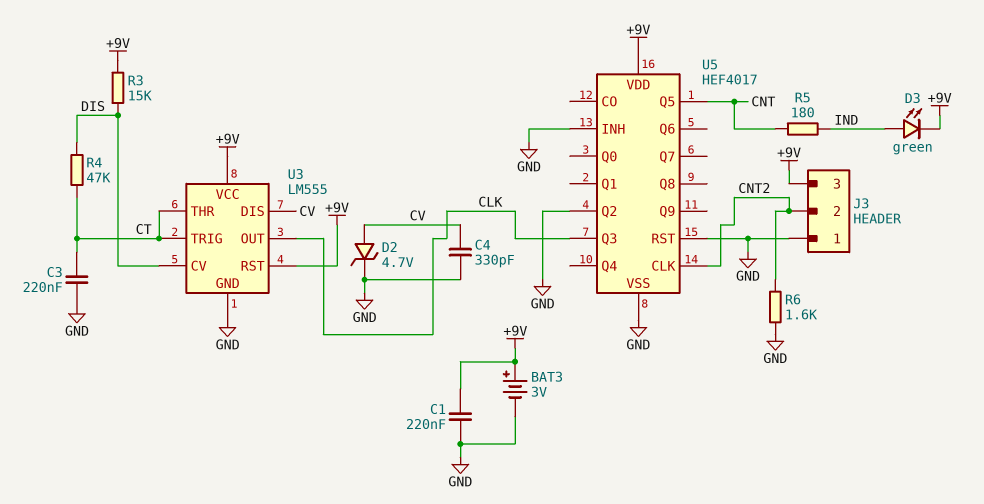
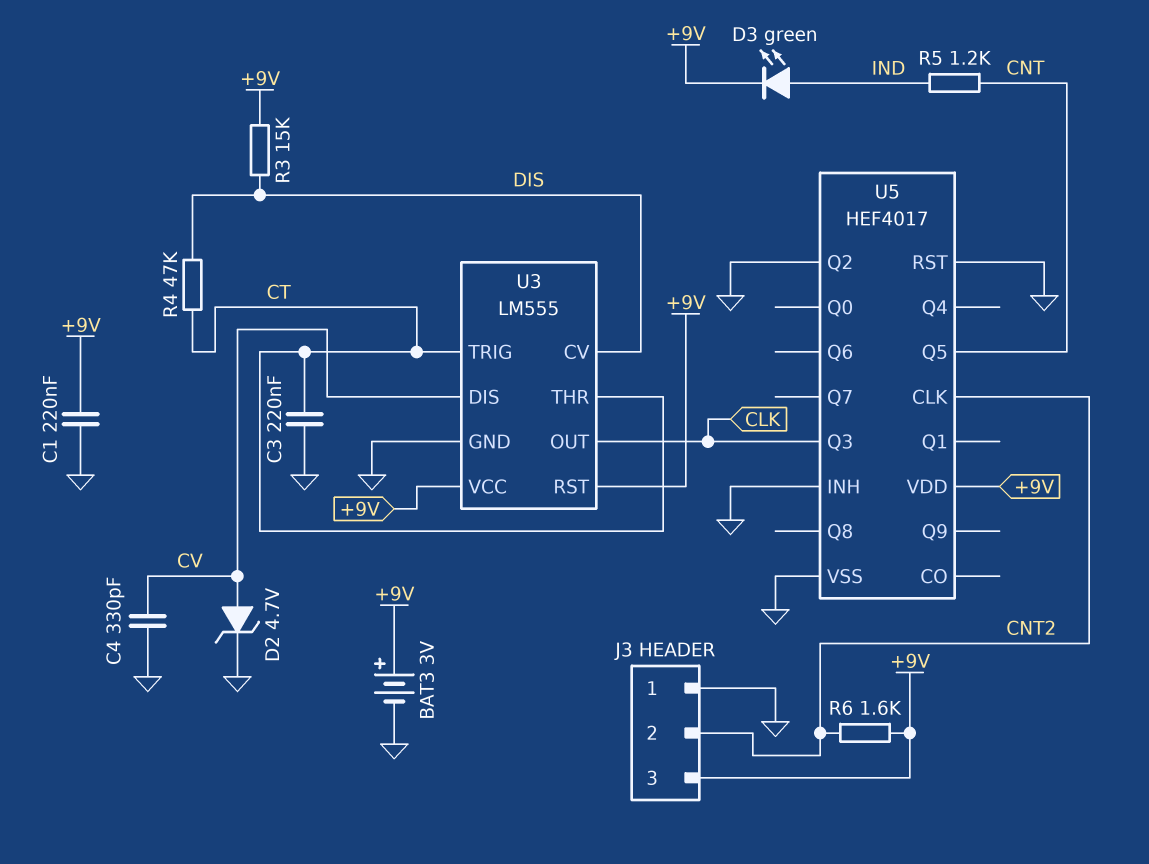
R5: 180 (CNT, IND) -> 1.2k (CNT, IND)
R6: 1.6k (CNT2, GND) -> 1.6k (+9V, CNT2)

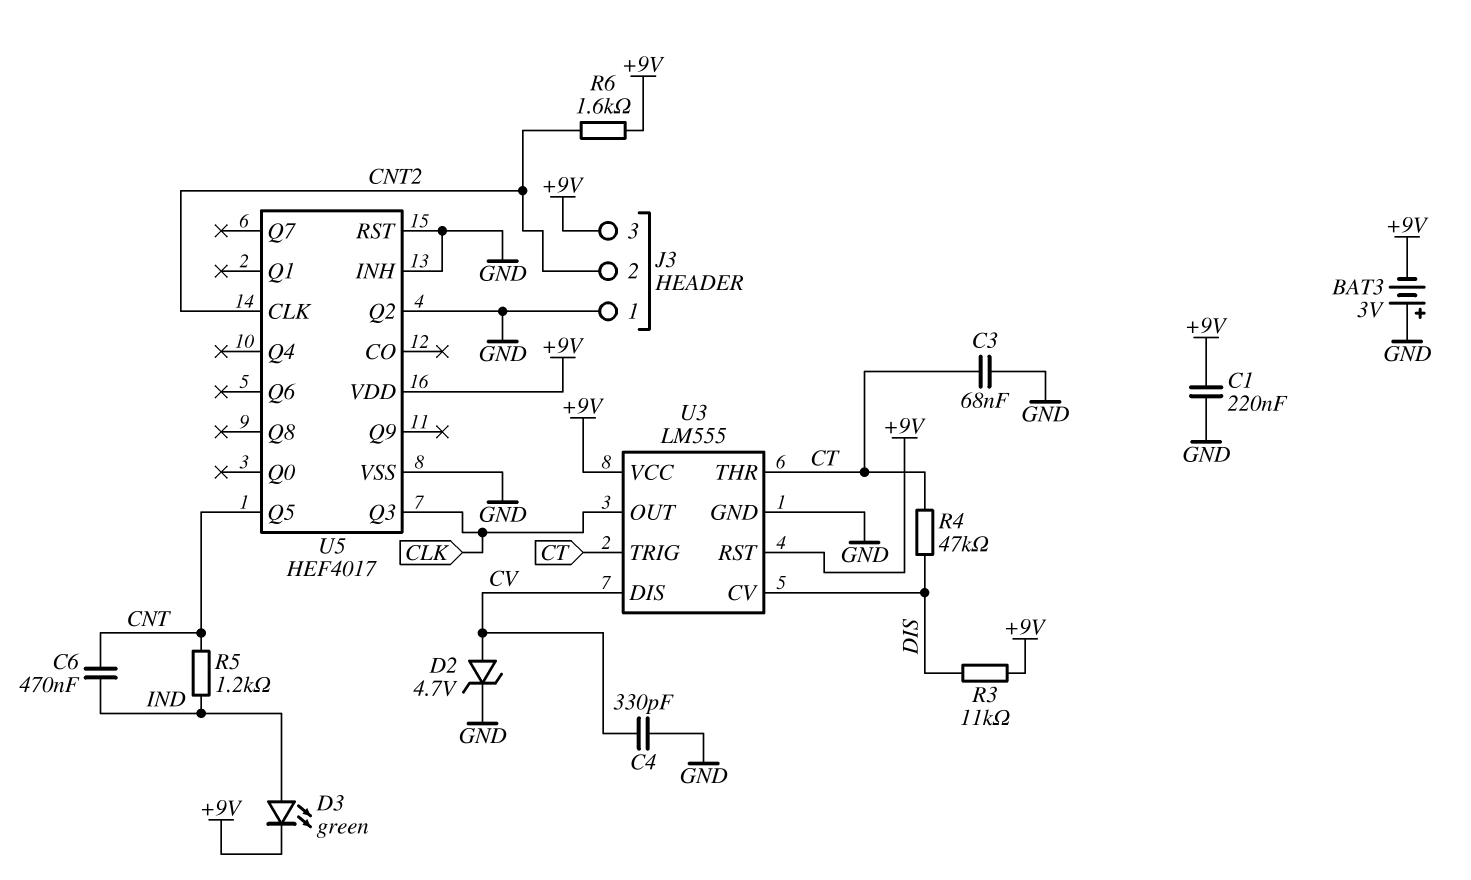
BAT3: 3V (plus +9V, minus GND) -> 3V (plus GND, minus +9V)
C3: 220nF (CT, GND) -> 68nF (CT, GND)
C6: none -> 470nF (CNT, IND)
R3: 15k (+9V, DIS) -> 11k (+9V, DIS)

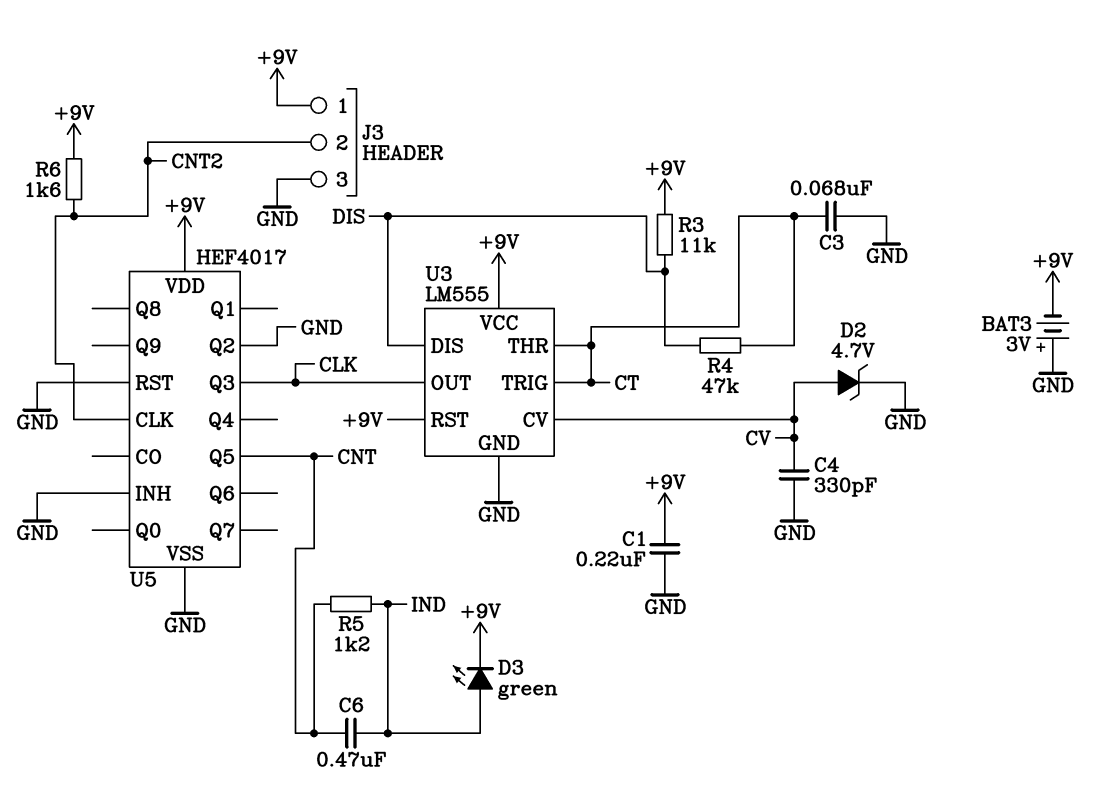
J3 pin 1: GND -> +9V
J3 pin 3: +9V -> GND
U3 pin CV: DIS -> CV
U3 pin DIS: CV -> DIS

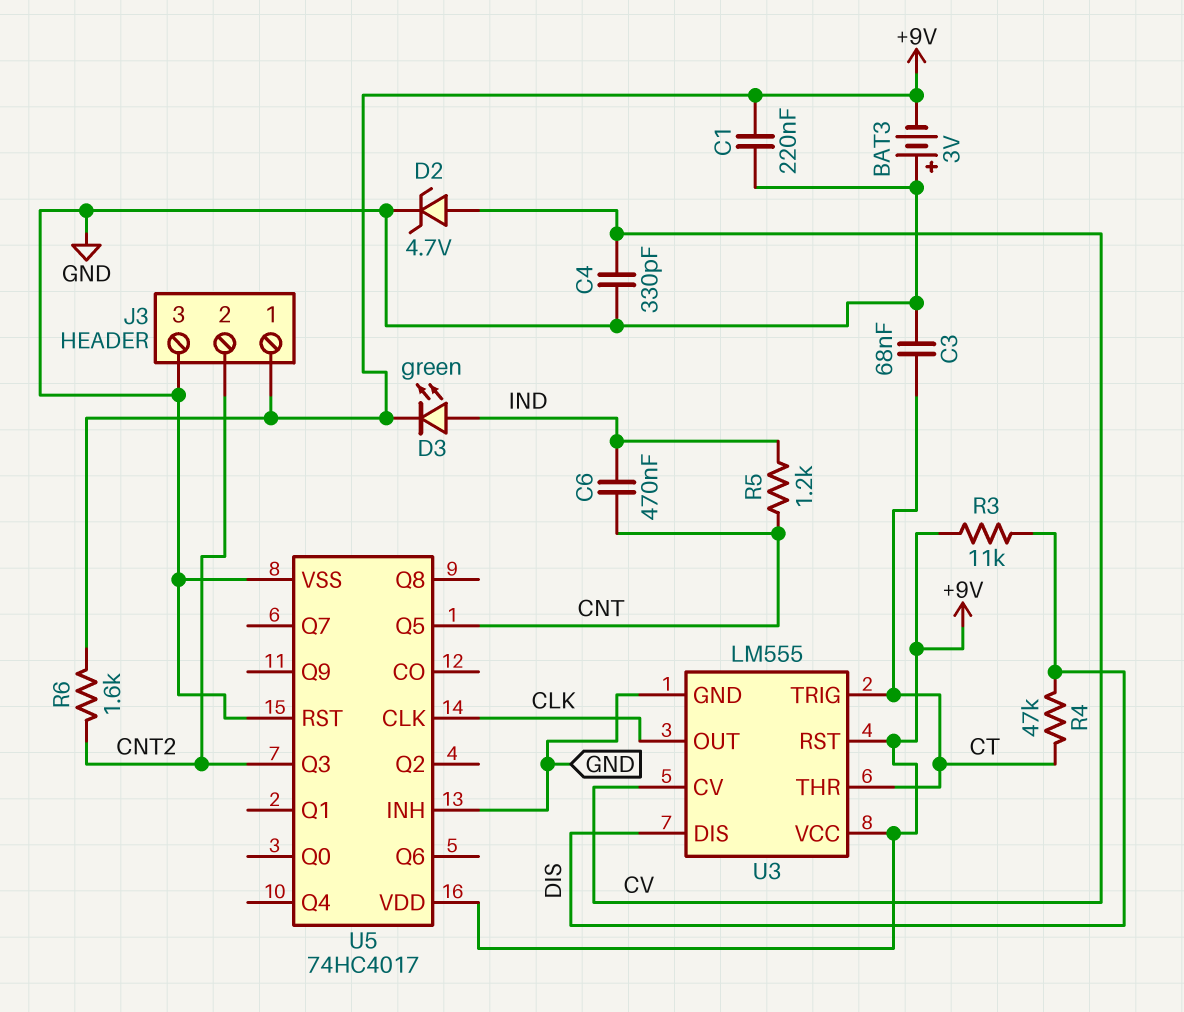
U5: HEF4017 -> 74HC4017
U5 pin CLK: CNT2 -> CLK
U5 pin Q2: GND -> none
U5 pin Q3: CLK -> CNT2

